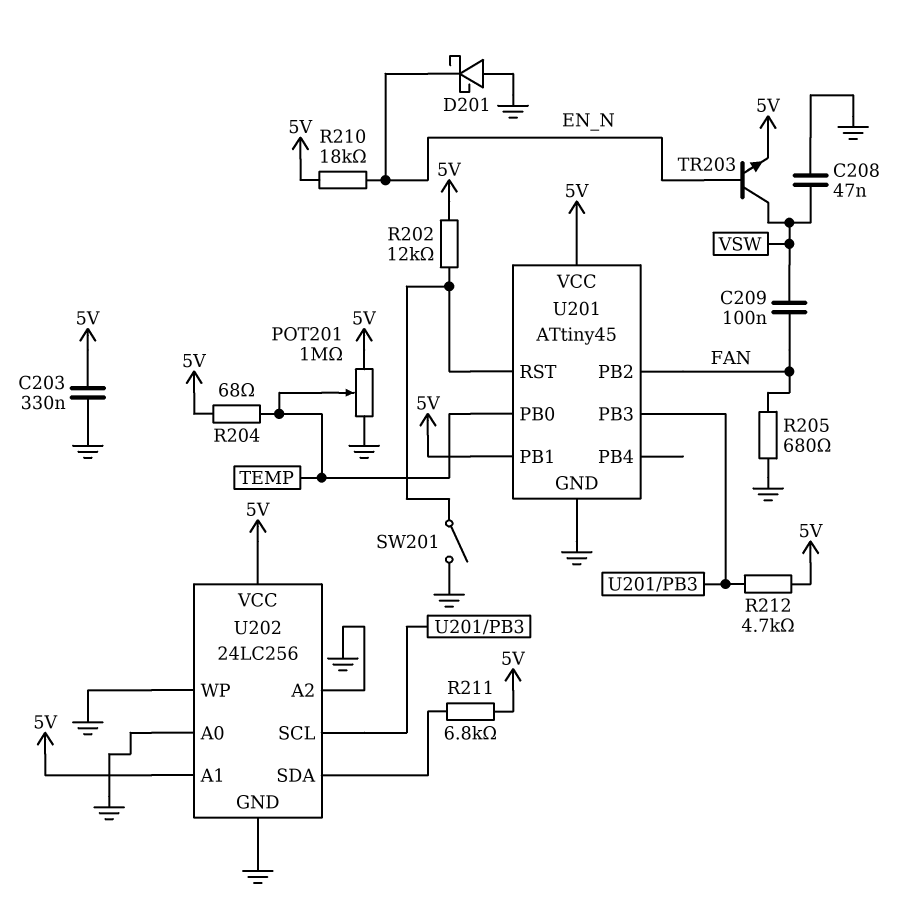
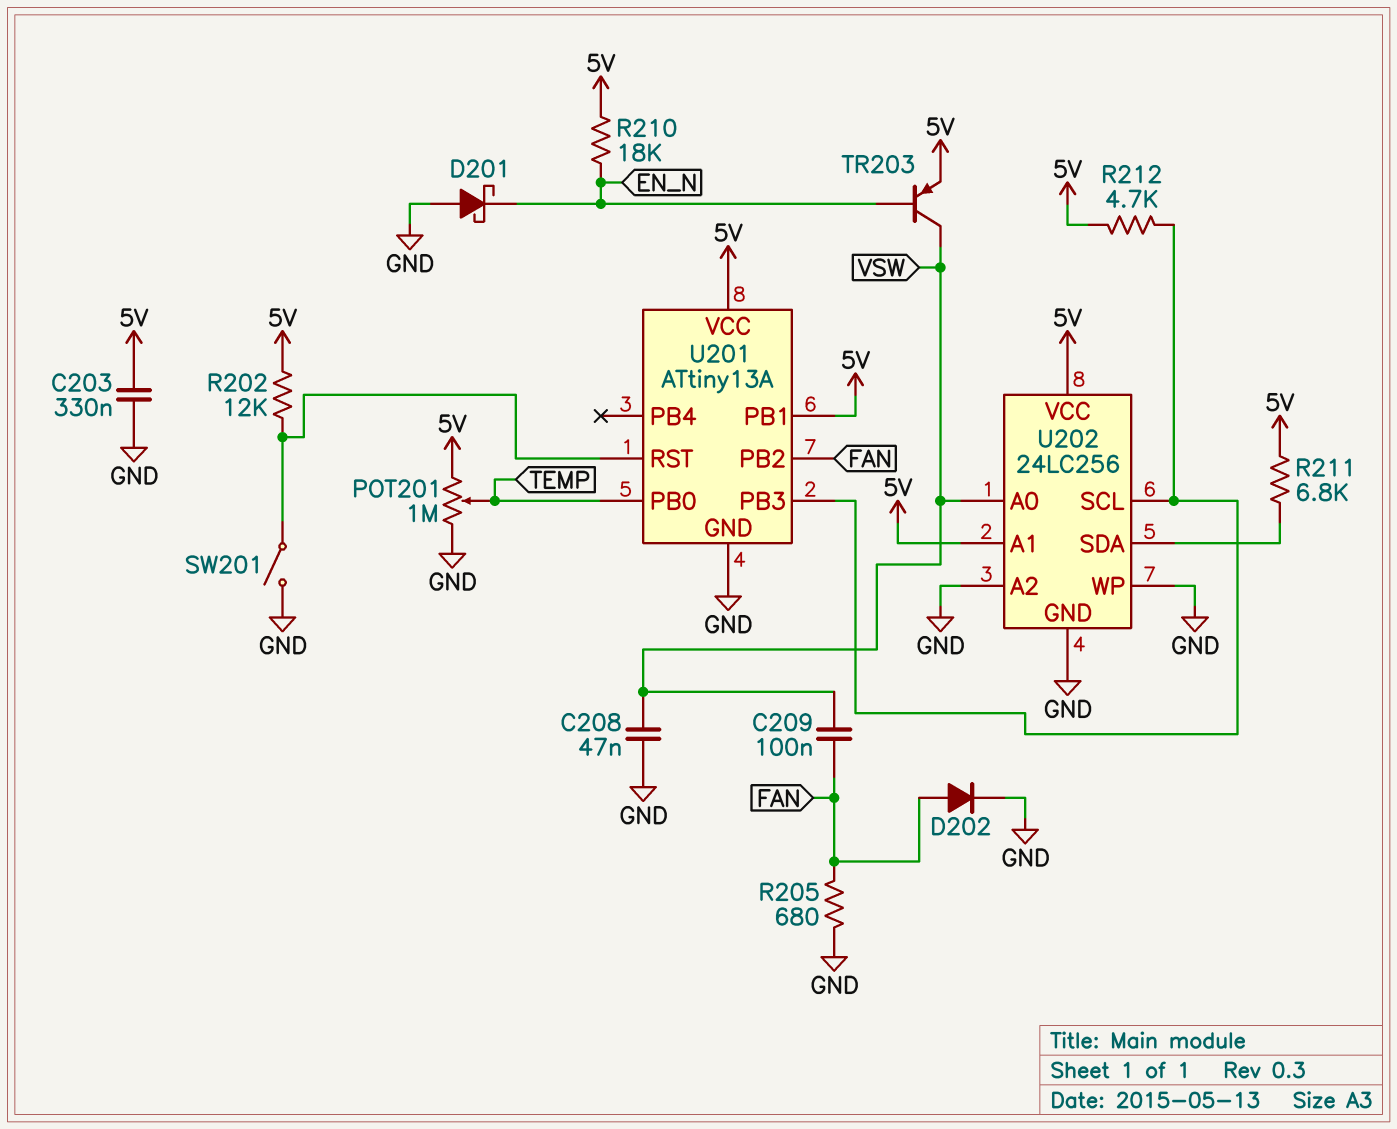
D202: none -> diode (A FAN, K GND)
R204: 68 (5V, TEMP) -> none
TR203: NPN (B EN_N, C VSW, E 5V) -> PNP (B EN_N, C VSW, E 5V)
U201: ATtiny45 -> ATtiny13A
U202 pin A0: GND -> VSW

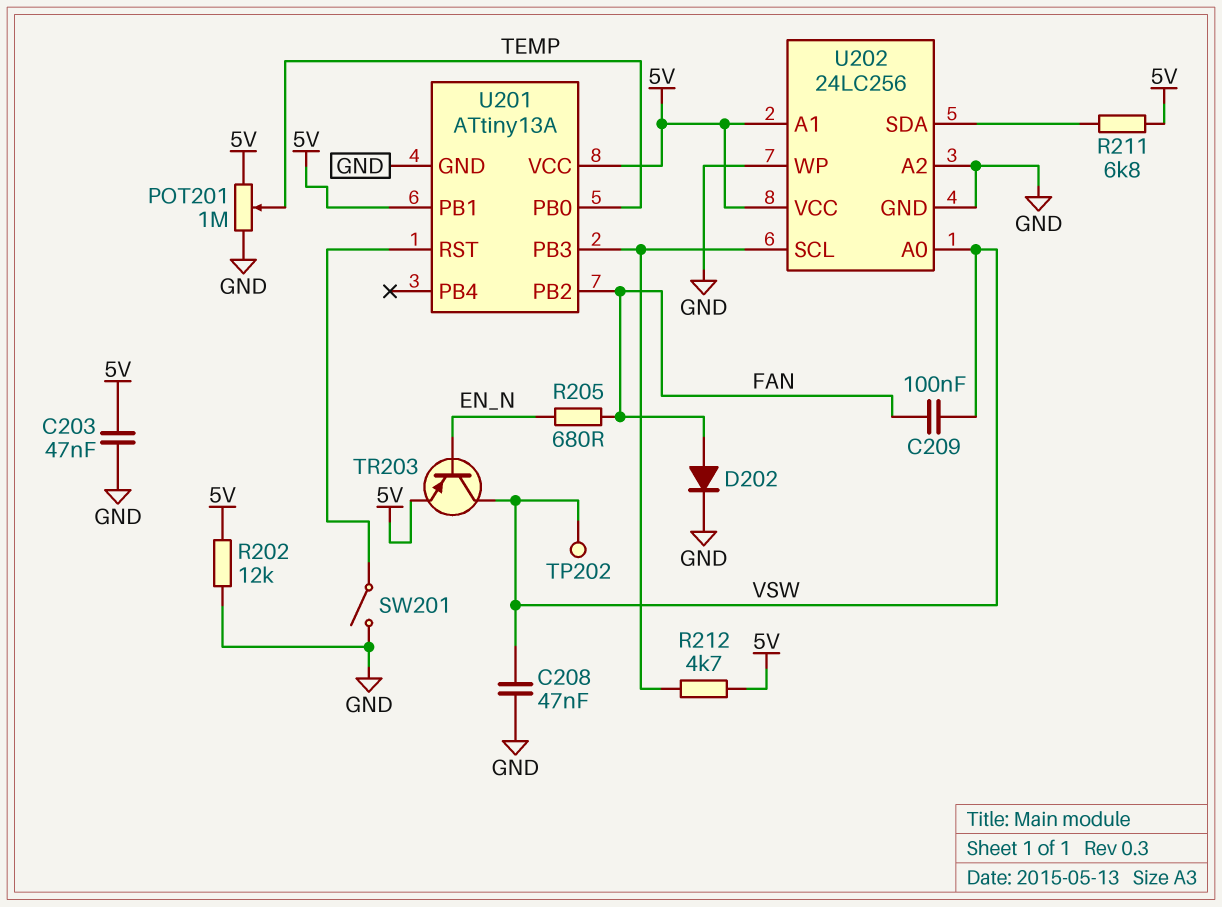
C203: 330nF (5V, GND) -> 47nF (5V, GND)
D201: schottky (A GND, K EN_N) -> none
R202: 12k (5V, U201/RST) -> 12k (5V, GND)
R205: 680 (FAN, GND) -> 680 (EN_N, FAN)
R210: 18k (5V, EN_N) -> none
TP202: none -> test point (VSW)

